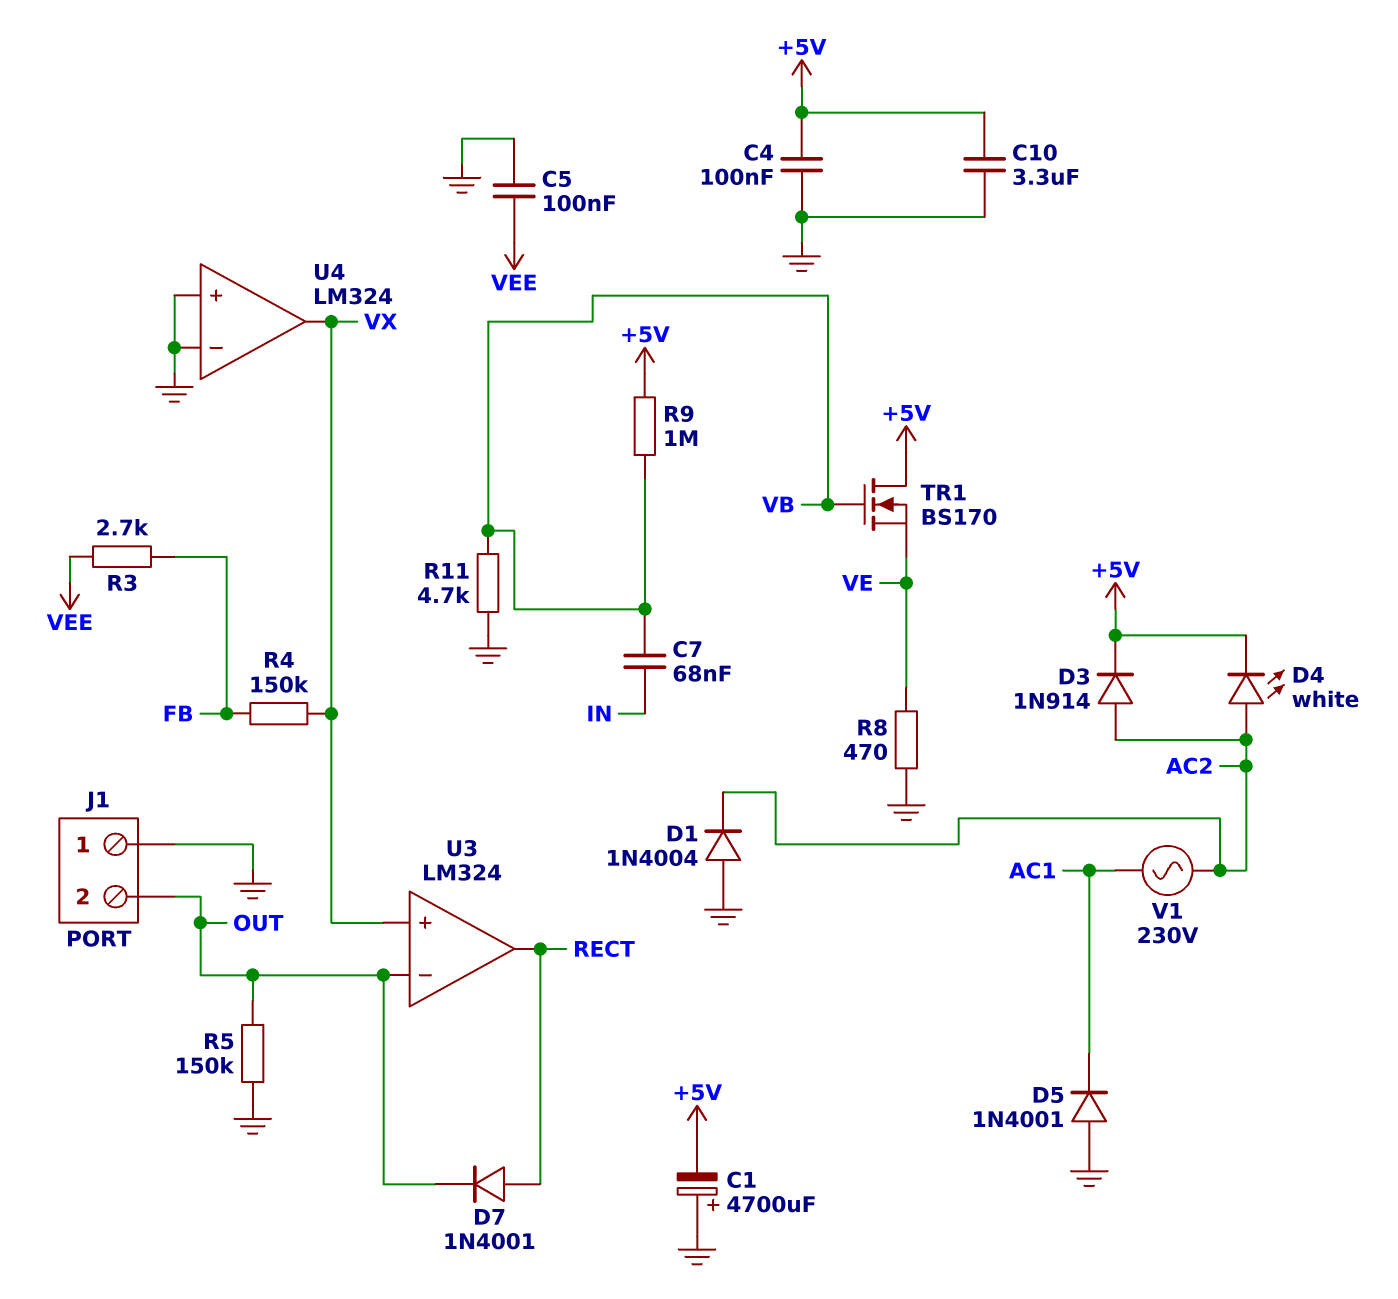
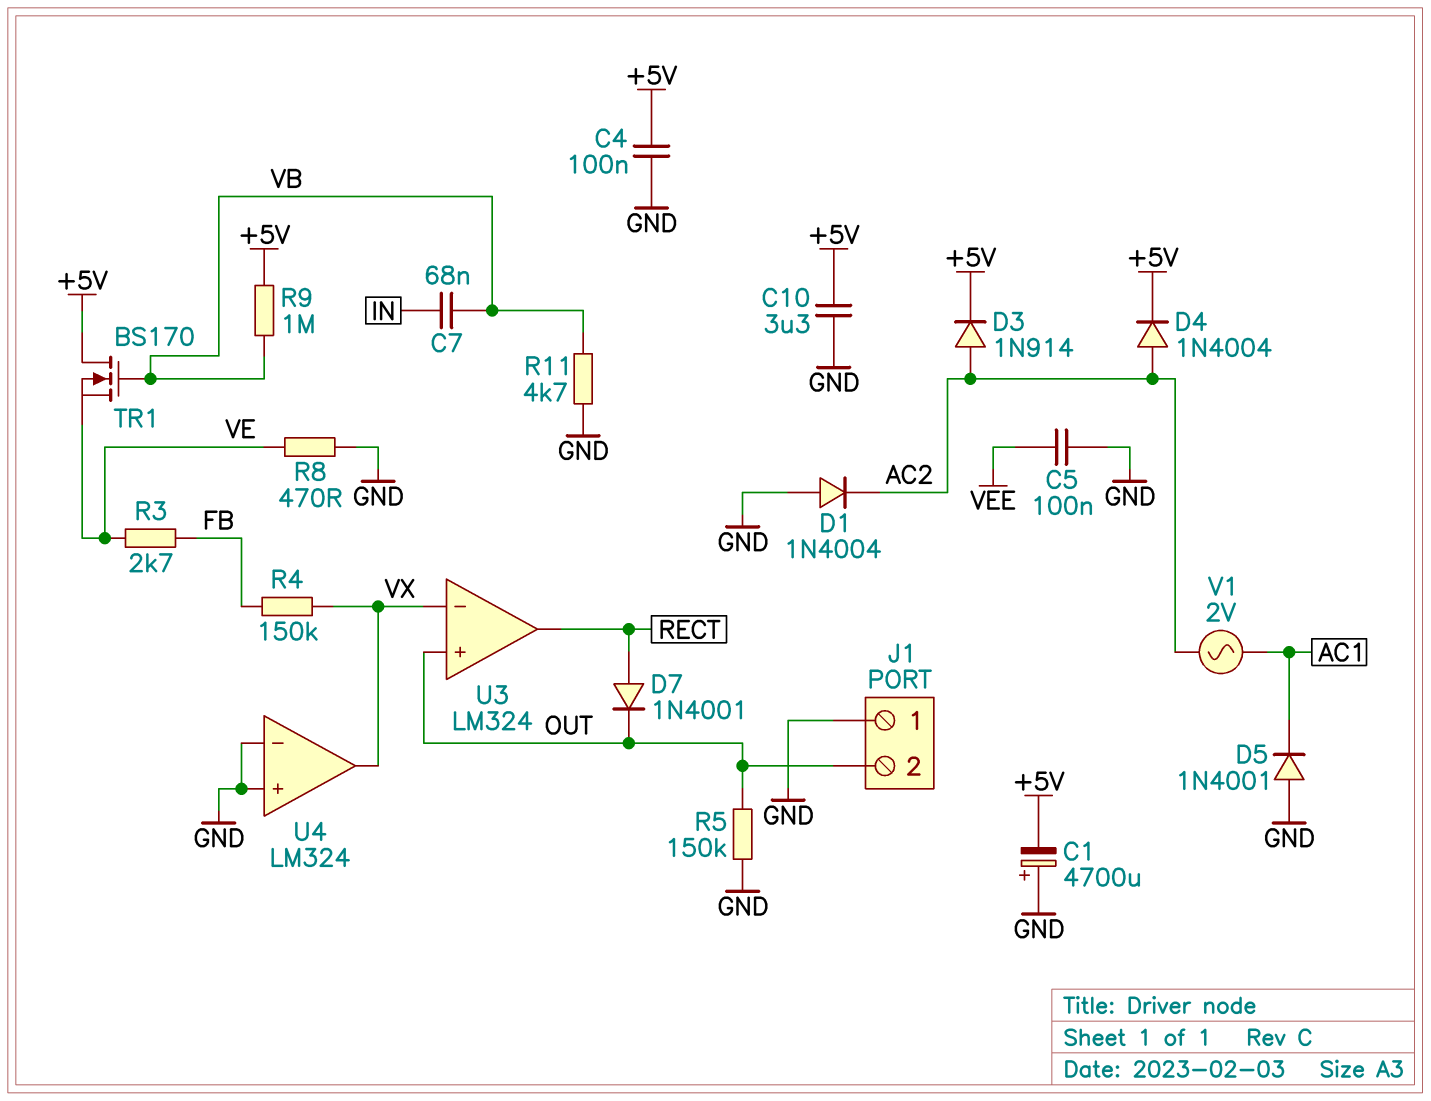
D4: LED white (A AC2, K +5V) -> diode 1N4004 (A AC2, K +5V)
R3: 2.7k (FB, VEE) -> 2.7k (FB, VE)
U3 pin in+: VX -> OUT
U3 pin in-: OUT -> VX
V1: AC 230V (AC1, AC2) -> AC 2V (AC1, AC2)

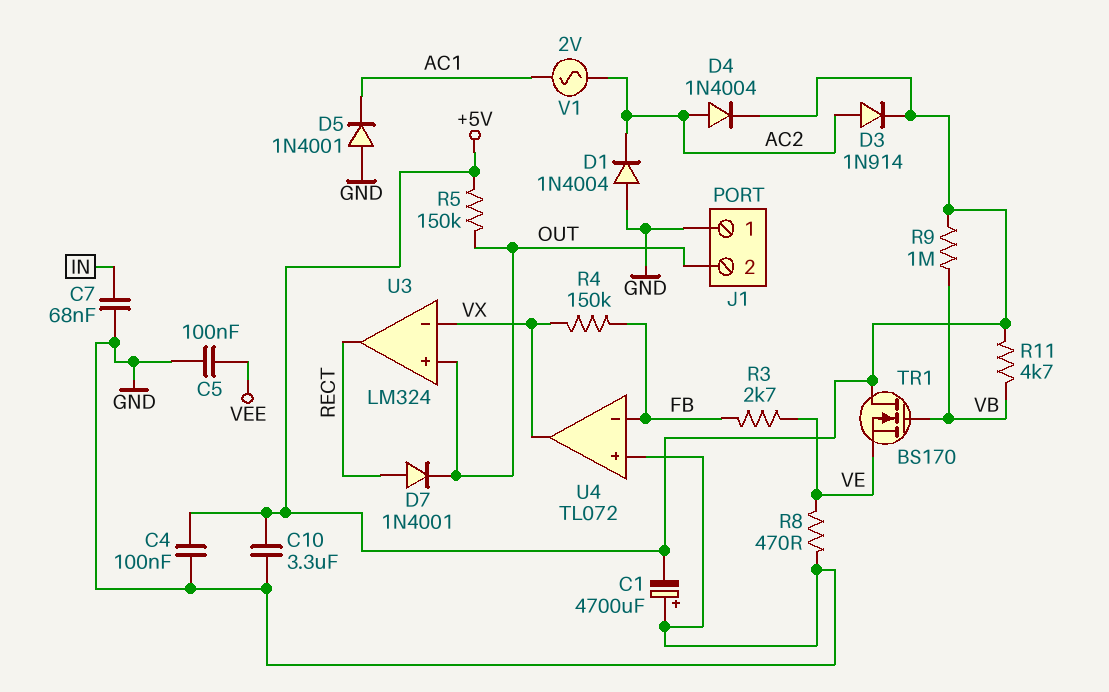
C7: 68nF (IN, VB) -> 68nF (GND, IN)
R5: 150k (GND, OUT) -> 150k (+5V, OUT)
R11: 4.7k (GND, VB) -> 4.7k (+5V, VB)
U4: LM324 -> TL072
U4 pin in-: GND -> FB

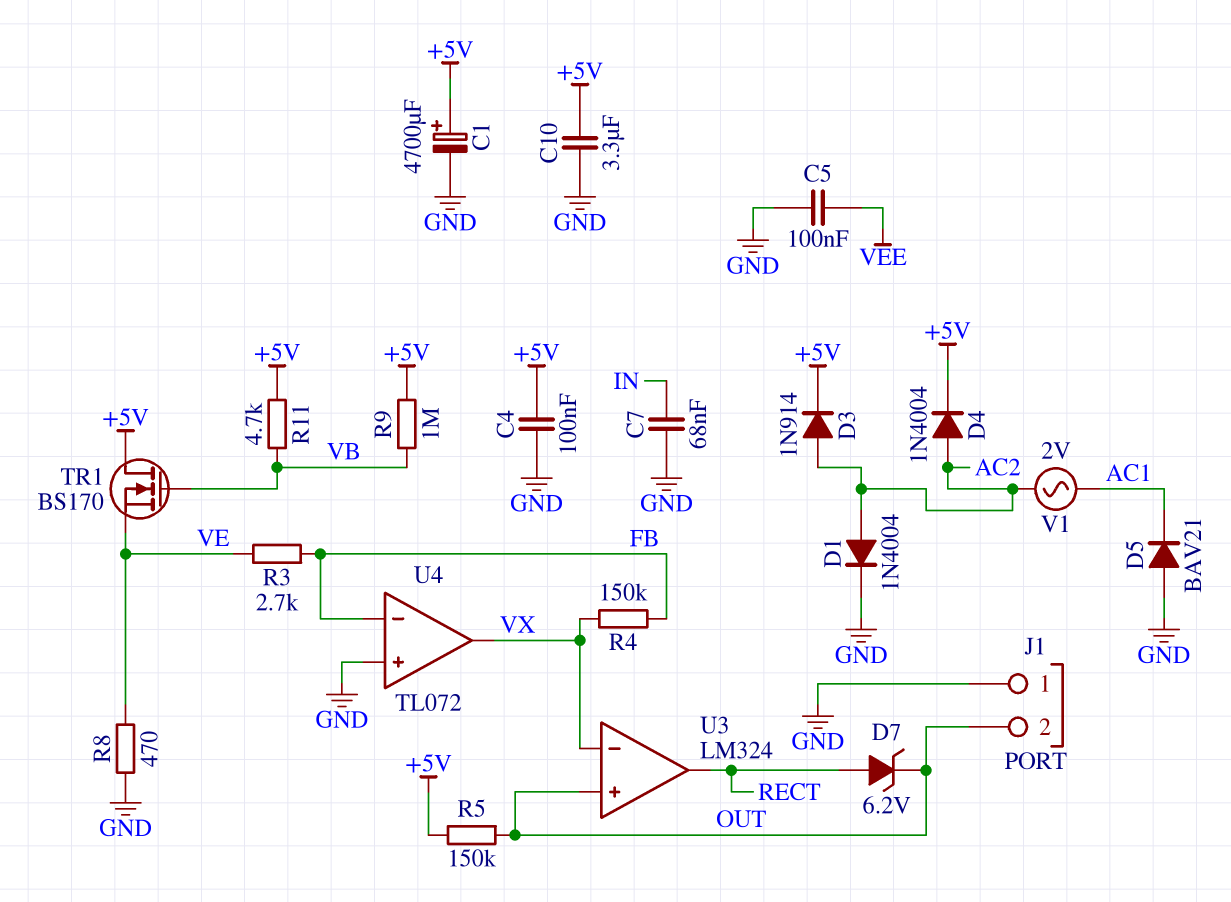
C1: 4700uF (plus GND, minus +5V) -> 4700uF (plus +5V, minus GND)
D1: diode 1N4004 (A GND, K AC2) -> diode 1N4004 (A AC2, K GND)
D5: diode 1N4001 (A GND, K AC1) -> diode BAV21 (A GND, K AC1)
D7: diode 1N4001 (A RECT, K OUT) -> zener 6.2V (A RECT, K OUT)

